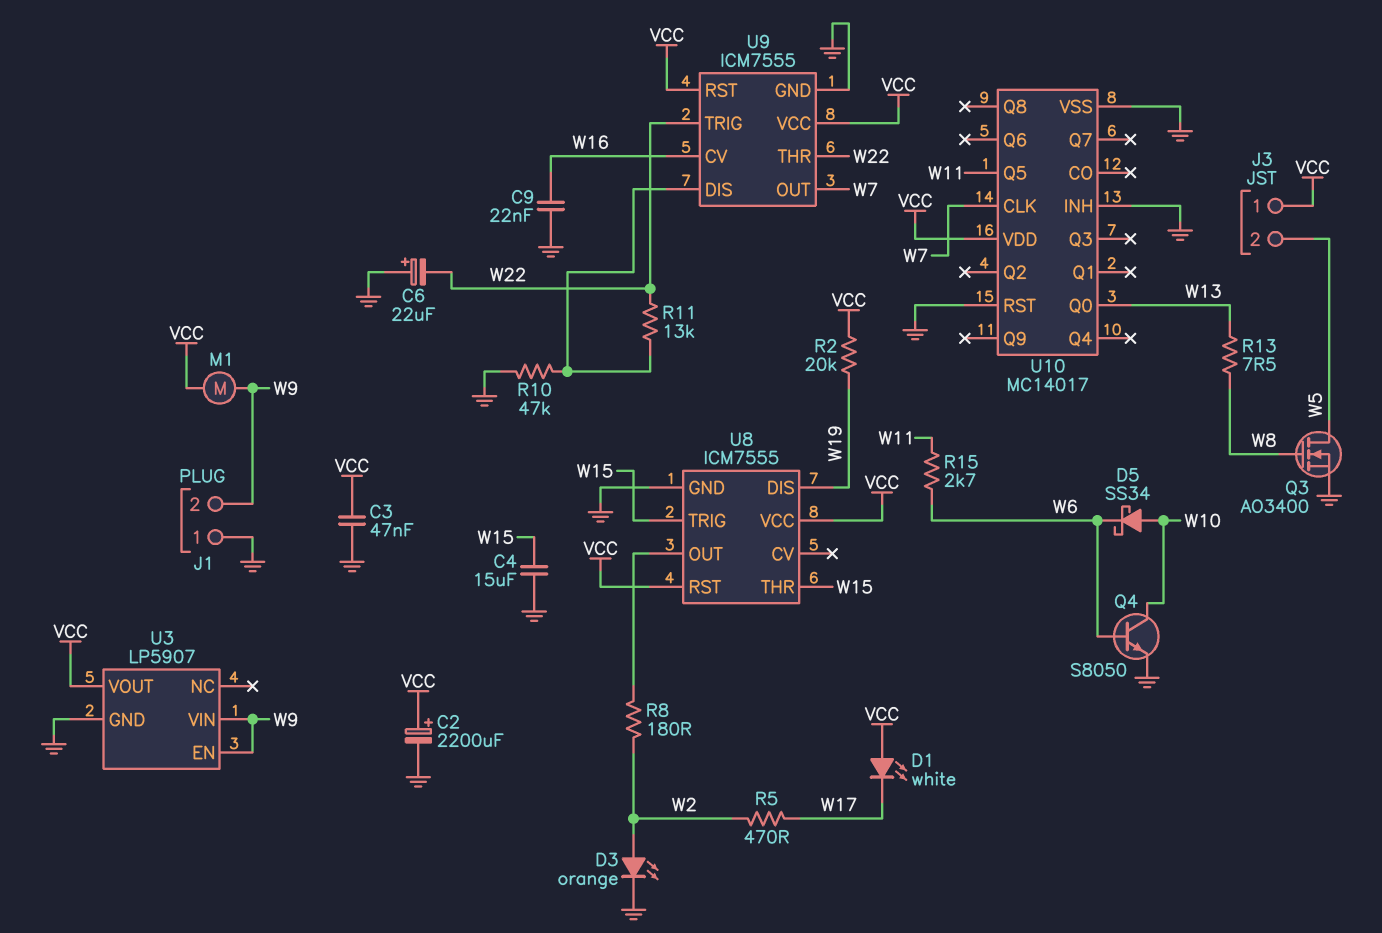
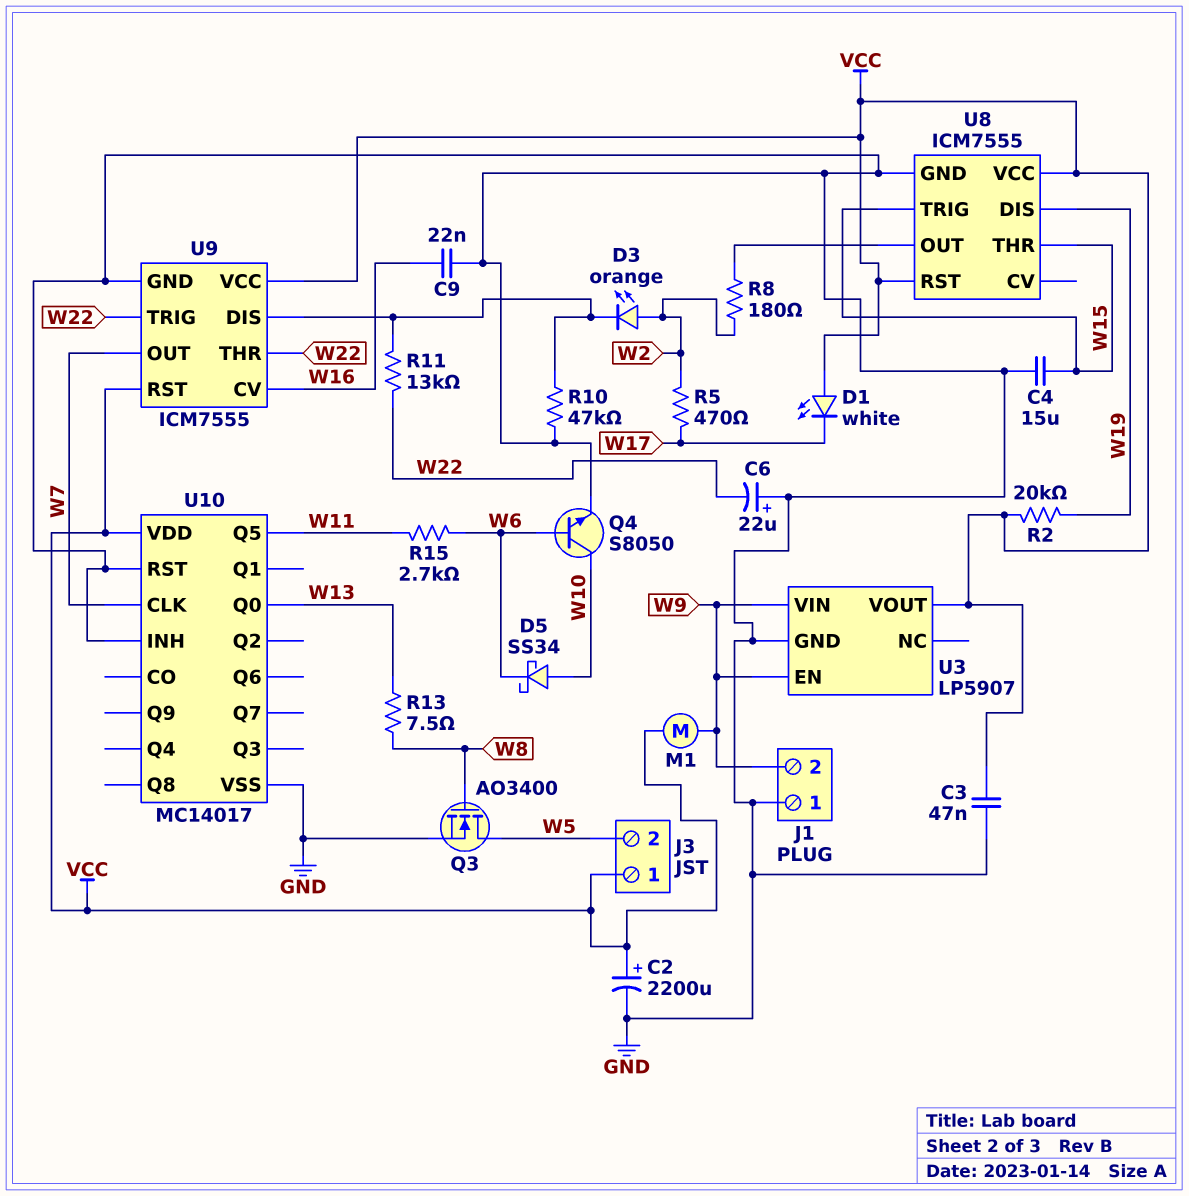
D3: LED orange (A W2, K GND) -> LED orange (A W2, K U9/DIS)

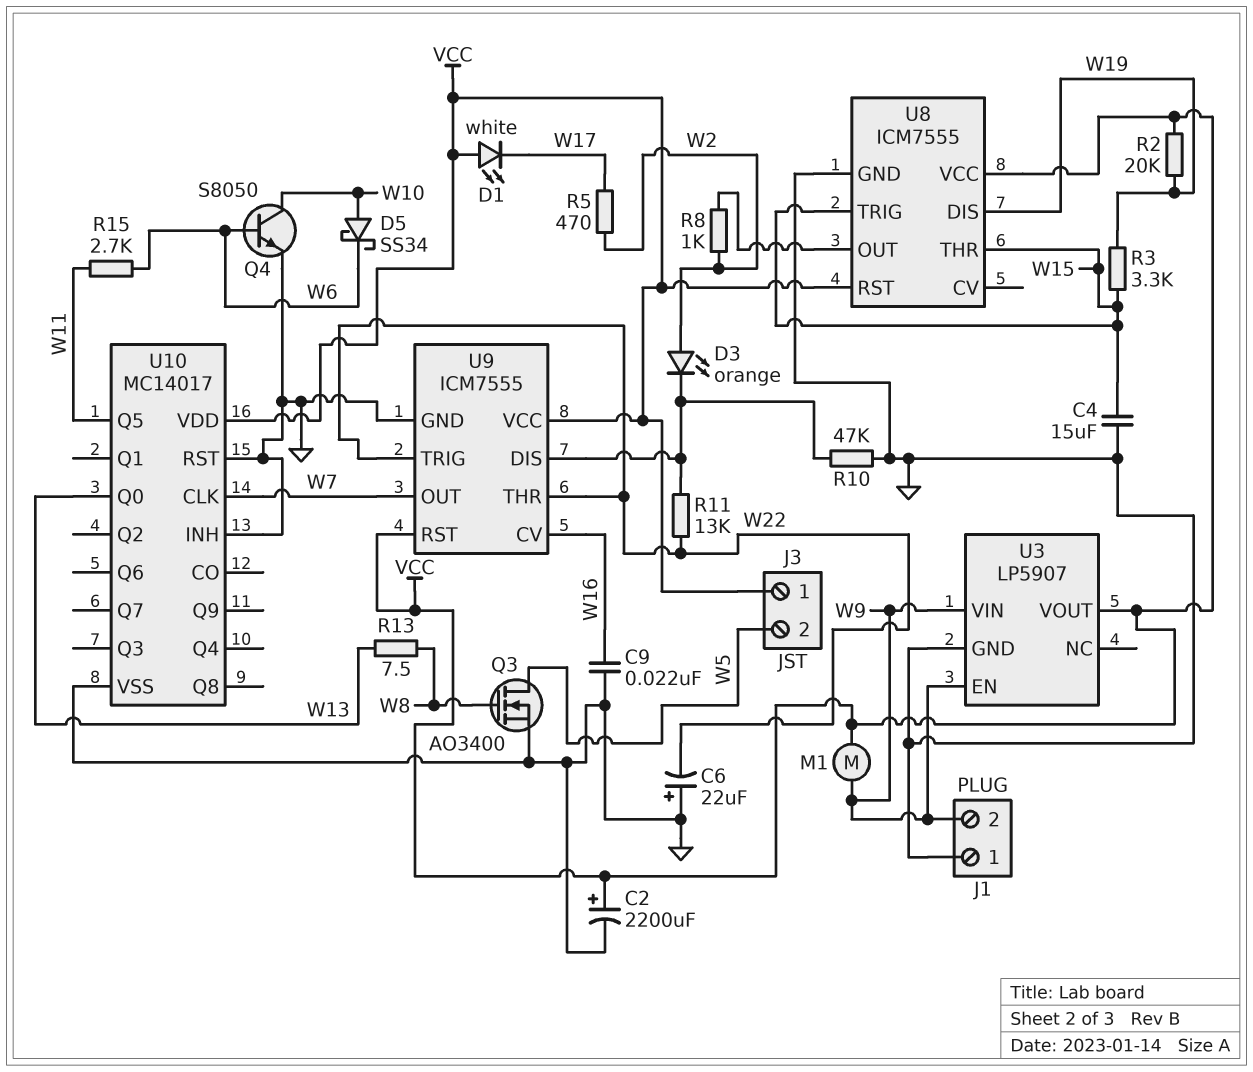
C3: 47nF (GND, VCC) -> none
R3: none -> 3.3k (W15, W19)
R8: 180 (U8/OUT, W2) -> 1k (U8/OUT, W2)

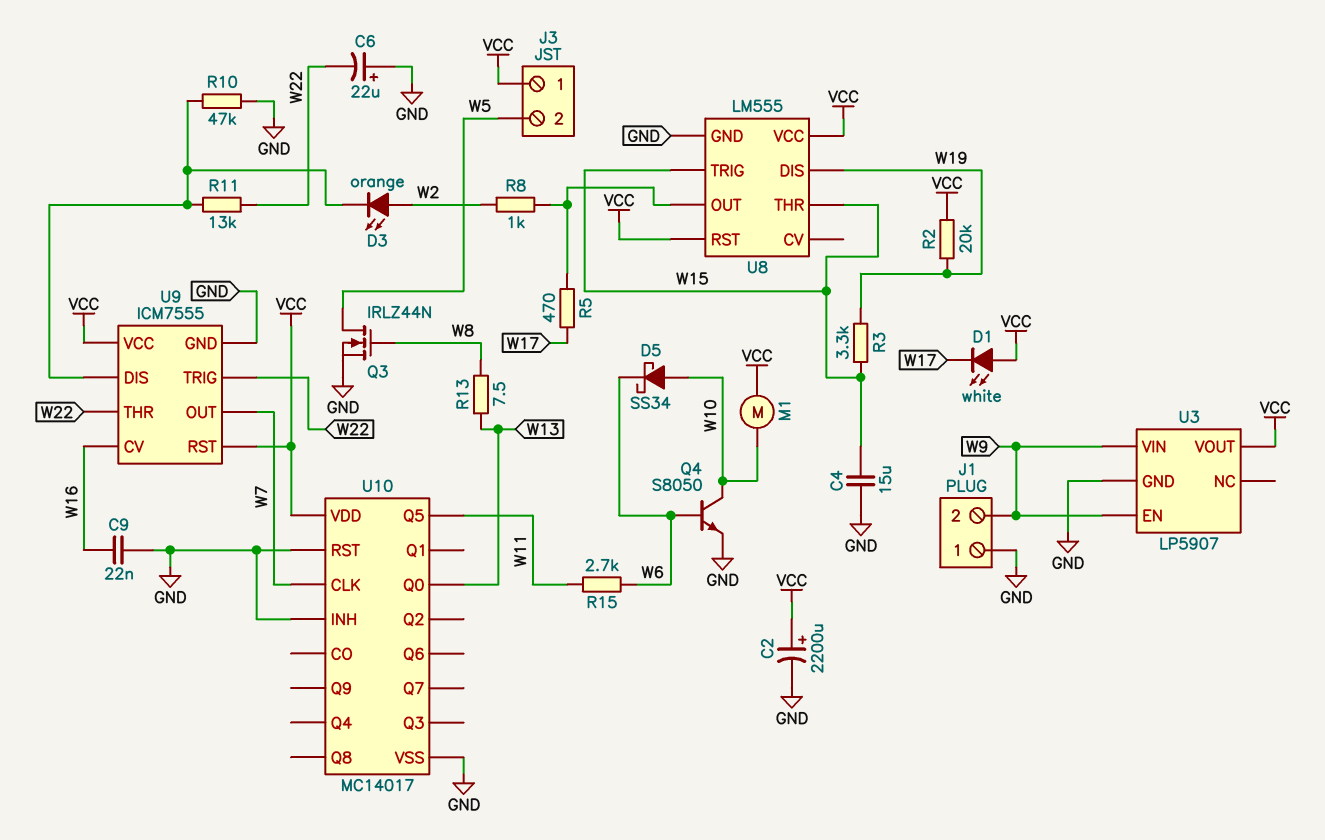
M1: motor (VCC, W9) -> motor (VCC, W10)
Q3: NMOS AO3400 (G W8, D W5, S GND) -> NMOS IRLZ44N (G W8, D W5, S GND)
R5: 470 (W2, W17) -> 470 (U8/OUT, W17)
U8: ICM7555 -> LM555

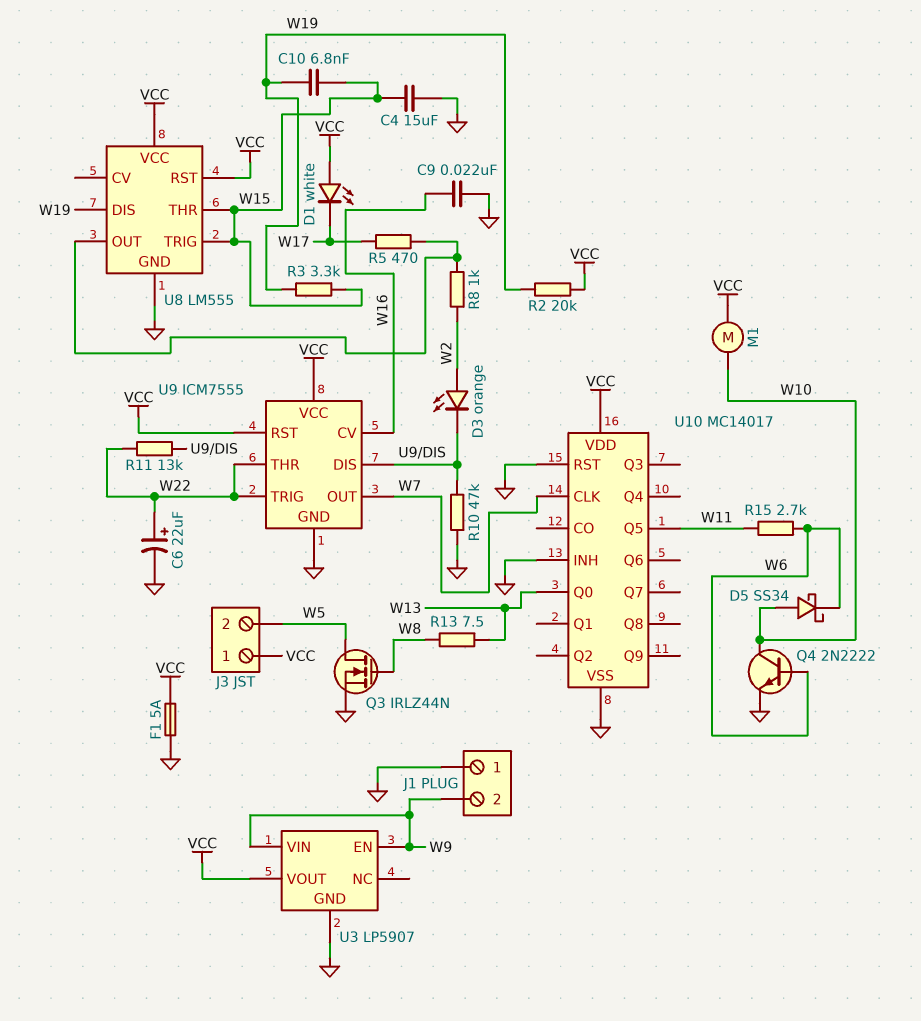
C2: 2200uF (plus VCC, minus GND) -> none
C6: 22uF (plus GND, minus W22) -> 22uF (plus W22, minus GND)
C10: none -> 6.8nF (W15, W19)
F1: none -> 5A (GND, VCC)
Q4: NPN S8050 (B W6, C W10, E GND) -> NPN 2N2222 (B W6, C W10, E GND)

